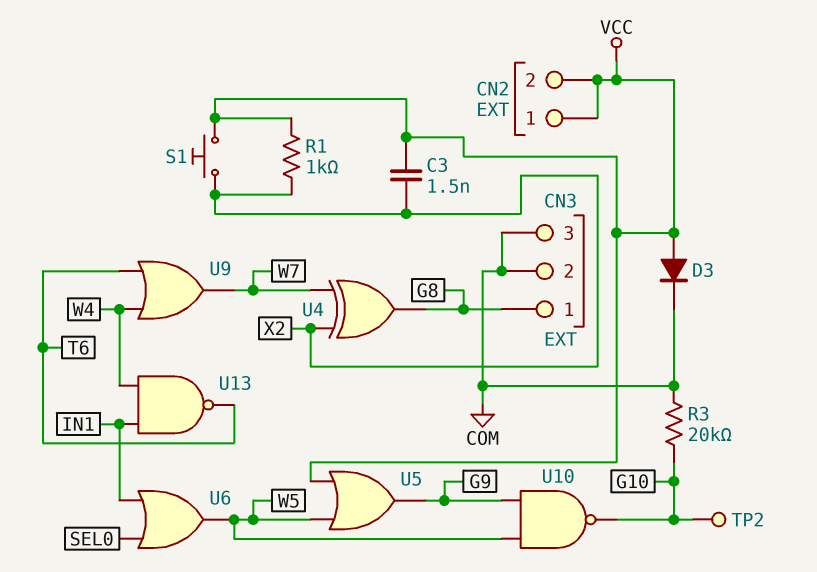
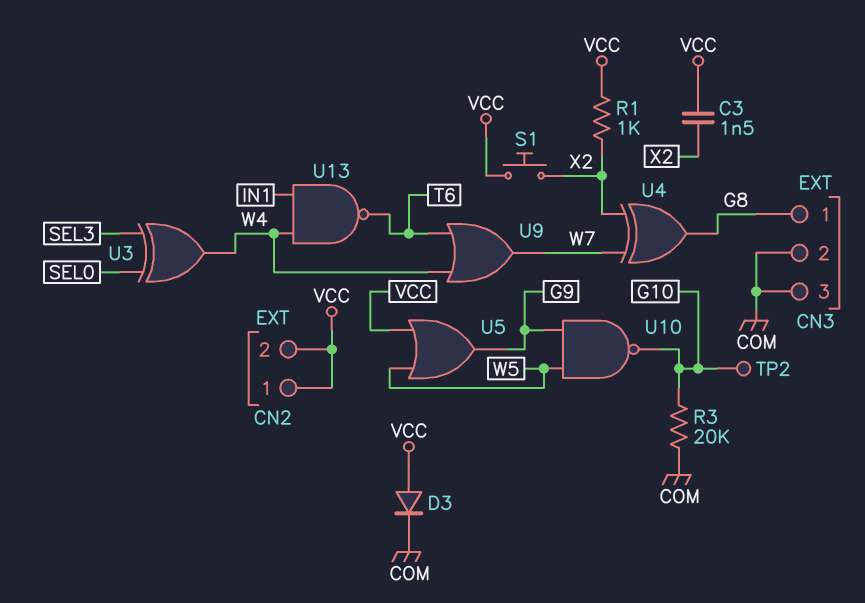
U3: none -> XOR (in SEL0, in SEL3, out W4)
U6: OR (in IN1, in SEL0, out W5) -> none

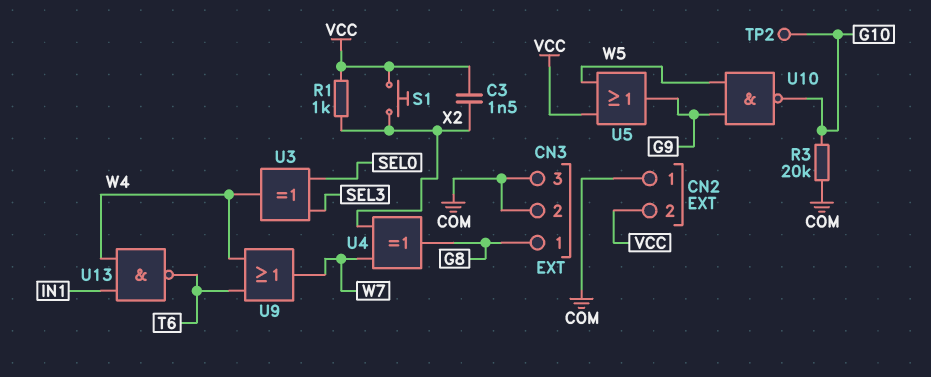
CN2 pin 1: VCC -> COM
D3: diode (A VCC, K COM) -> none

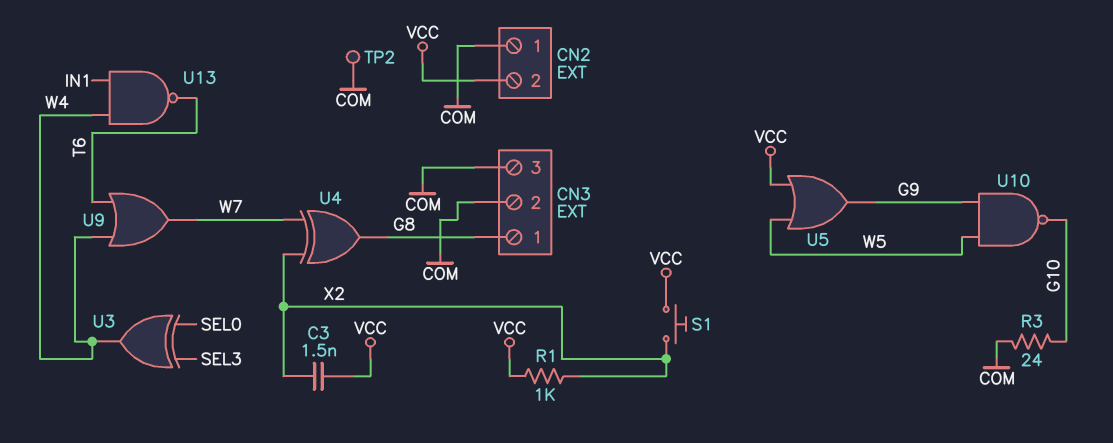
R3: 20k (COM, G10) -> 24 (COM, G10)
TP2: test point (G10) -> test point (COM)

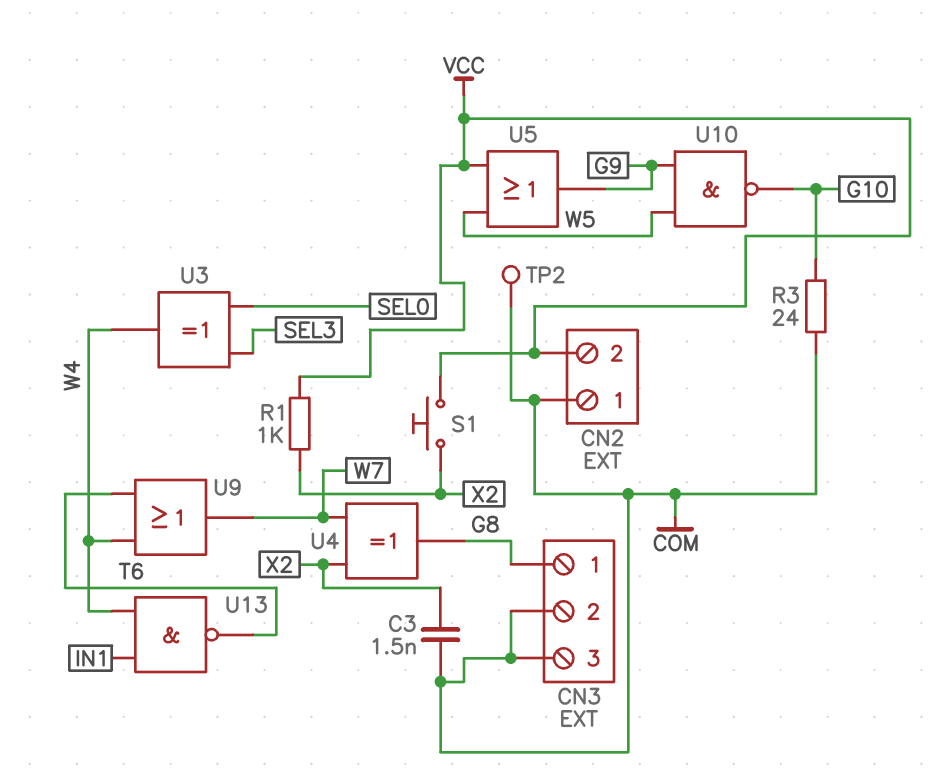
C3: 1.5nF (VCC, X2) -> 1.5nF (COM, X2)

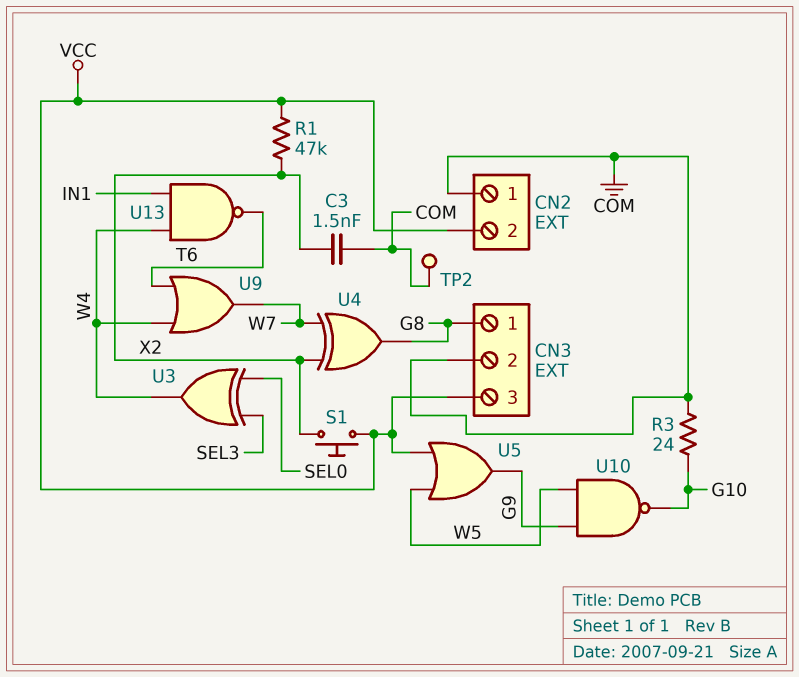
CN3 pin 3: COM -> VCC
R1: 1k (VCC, X2) -> 47k (VCC, X2)

